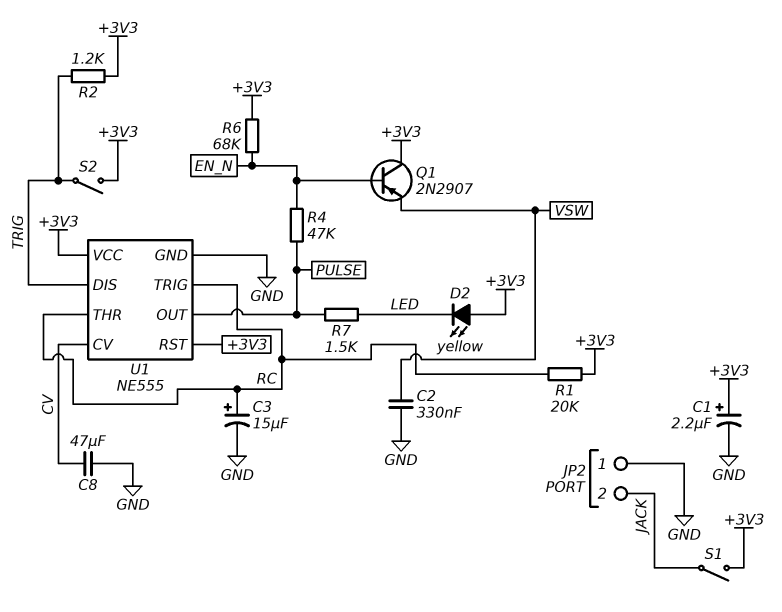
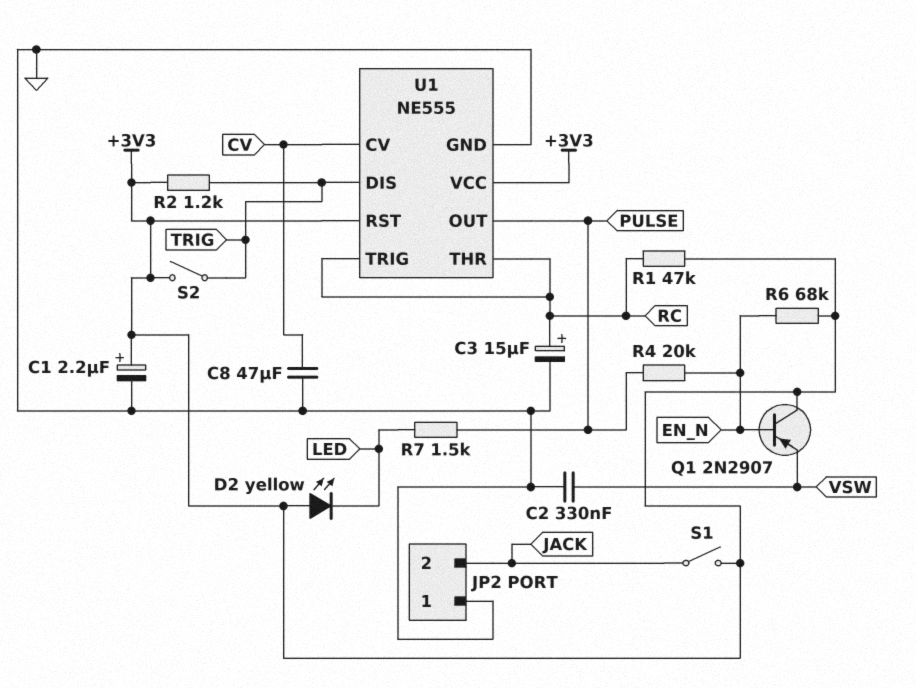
R1: 20k (+3V3, RC) -> 47k (+3V3, RC)
R4: 47k (EN_N, PULSE) -> 20k (EN_N, PULSE)

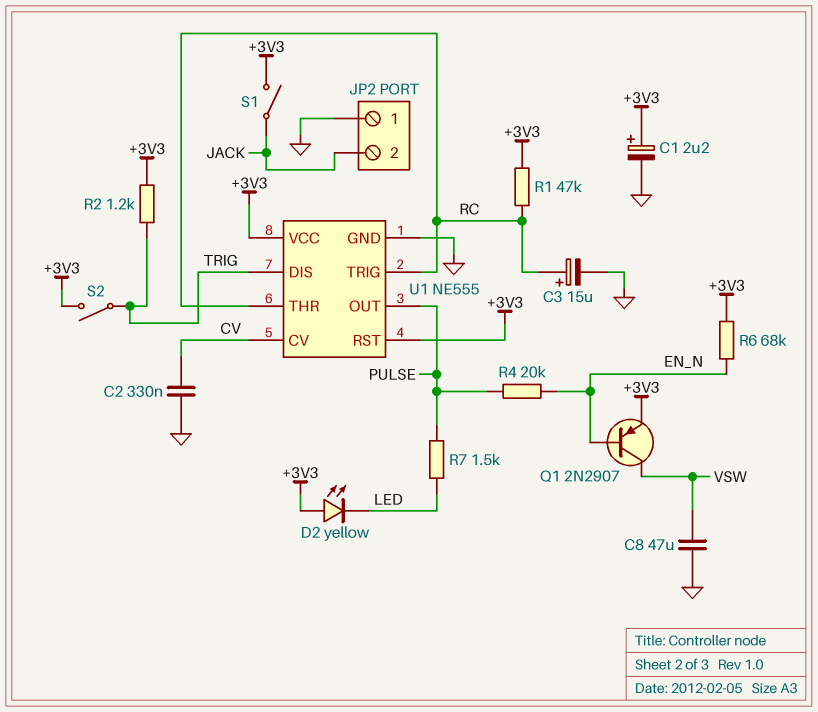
C2: 330nF (GND, VSW) -> 330nF (CV, GND)
C8: 47uF (CV, GND) -> 47uF (GND, VSW)
Q1: PNP 2N2907 (B EN_N, C +3V3, E VSW) -> PNP 2N2907 (B EN_N, C VSW, E +3V3)

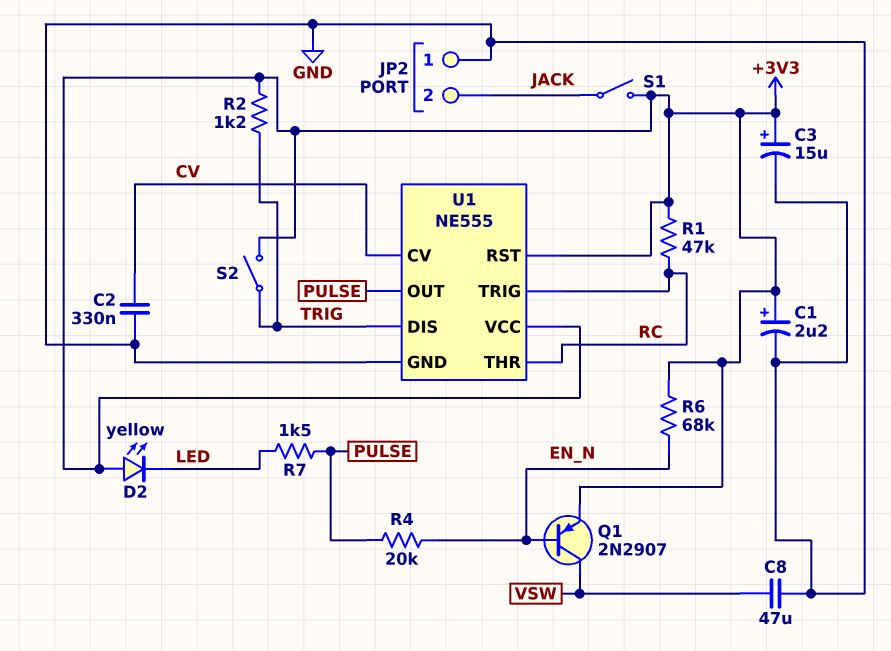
C3: 15uF (plus RC, minus GND) -> 15uF (plus +3V3, minus GND)

